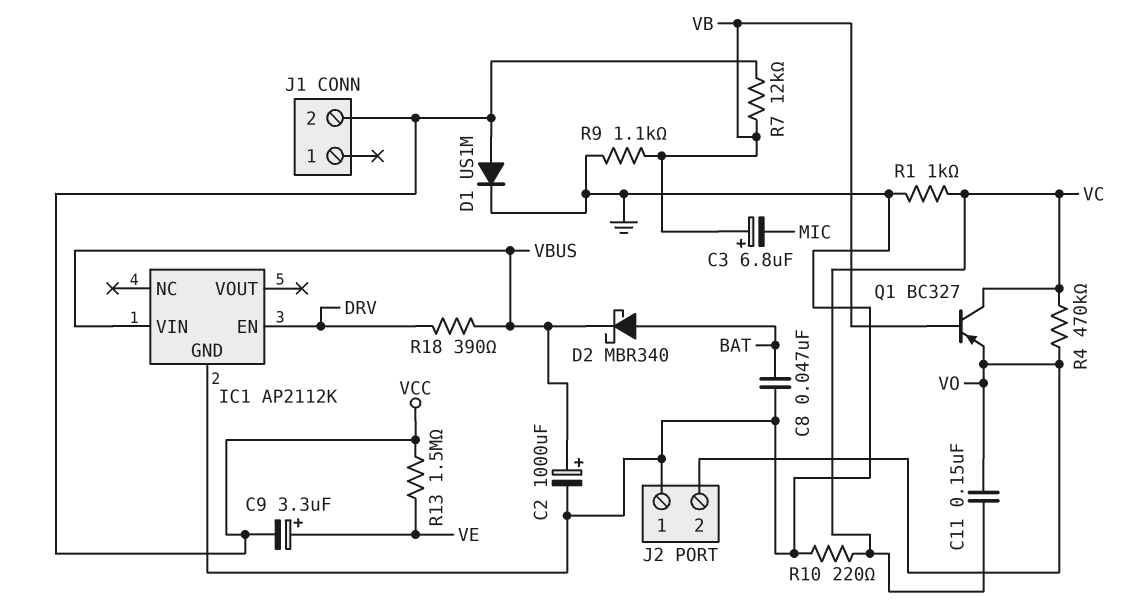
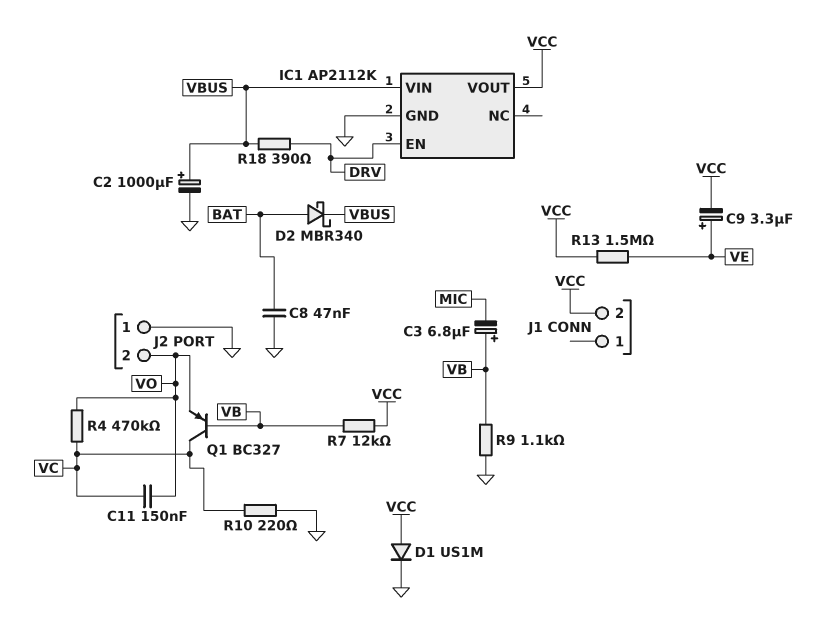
IC1 pin VOUT: none -> VCC
R1: 1k (GND, VC) -> none

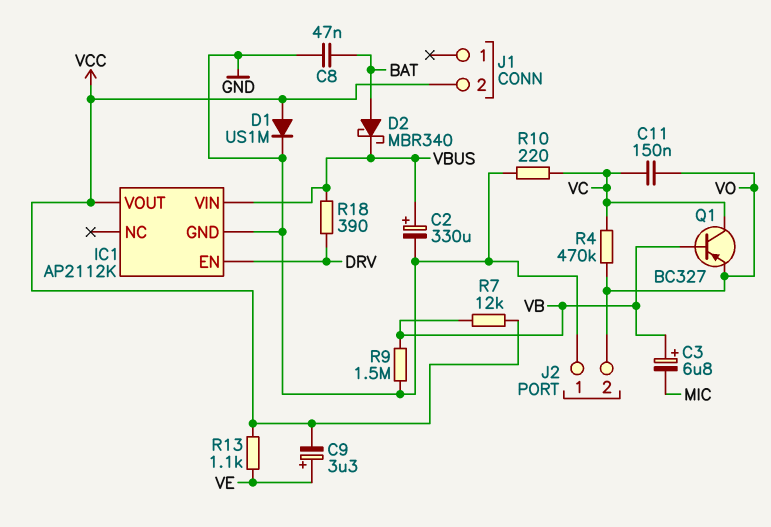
C2: 1000uF (plus VBUS, minus GND) -> 330uF (plus VBUS, minus GND)
R9: 1.1k (GND, VB) -> 1.5M (GND, VB)
R13: 1.5M (VCC, VE) -> 1.1k (VCC, VE)

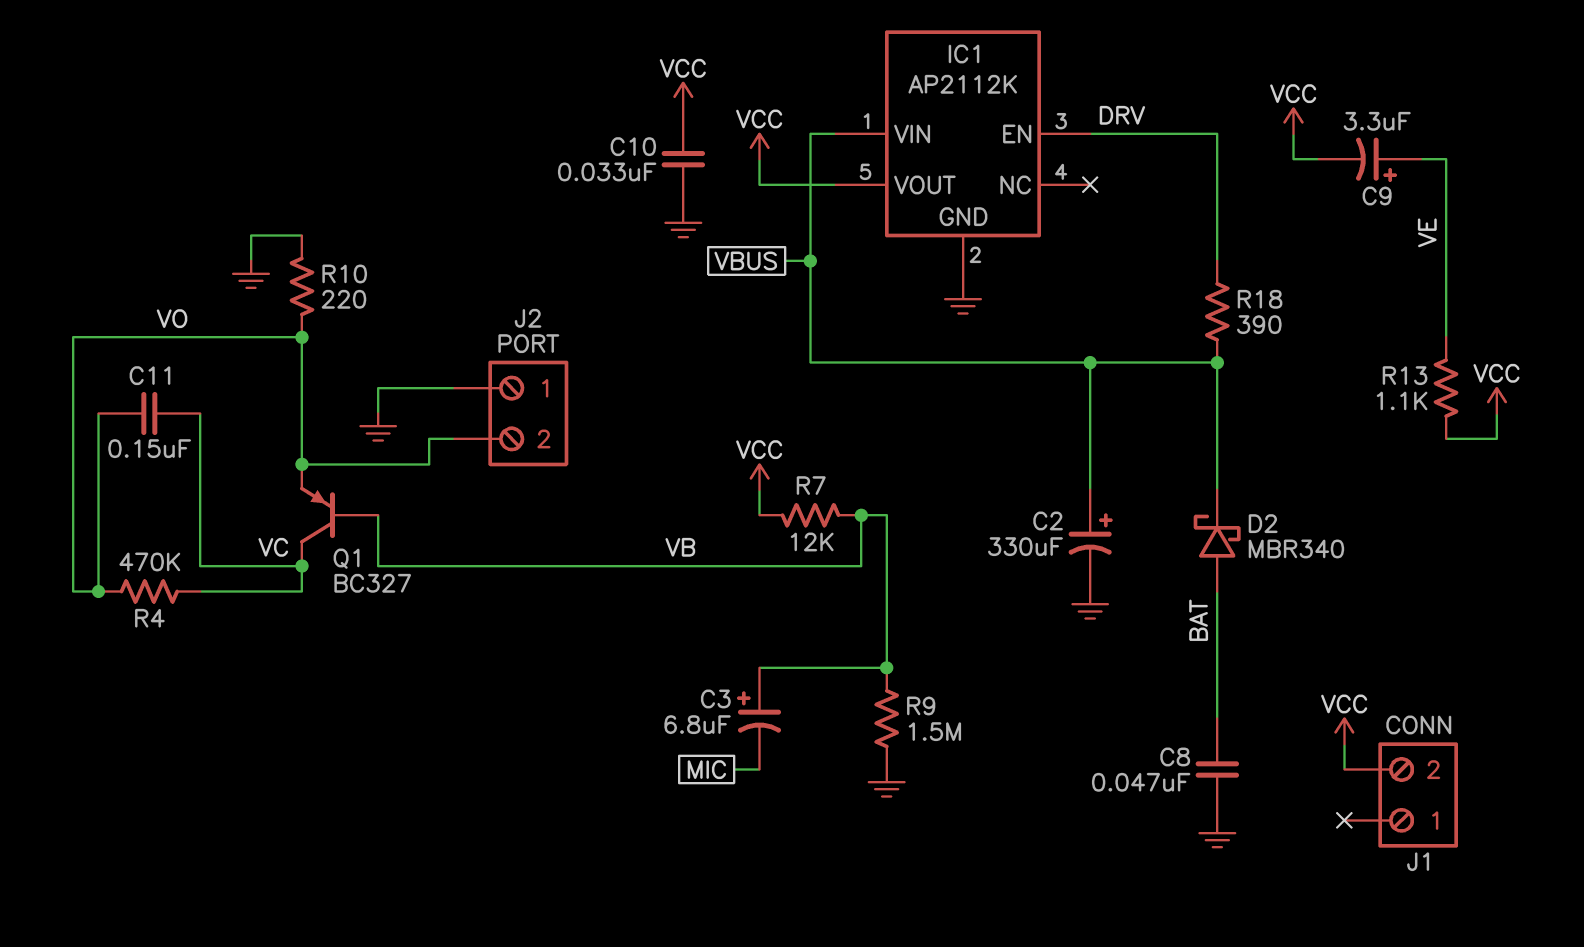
C10: none -> 33nF (GND, VCC)
D1: diode US1M (A VCC, K GND) -> none
R10: 220 (GND, VC) -> 220 (GND, VO)

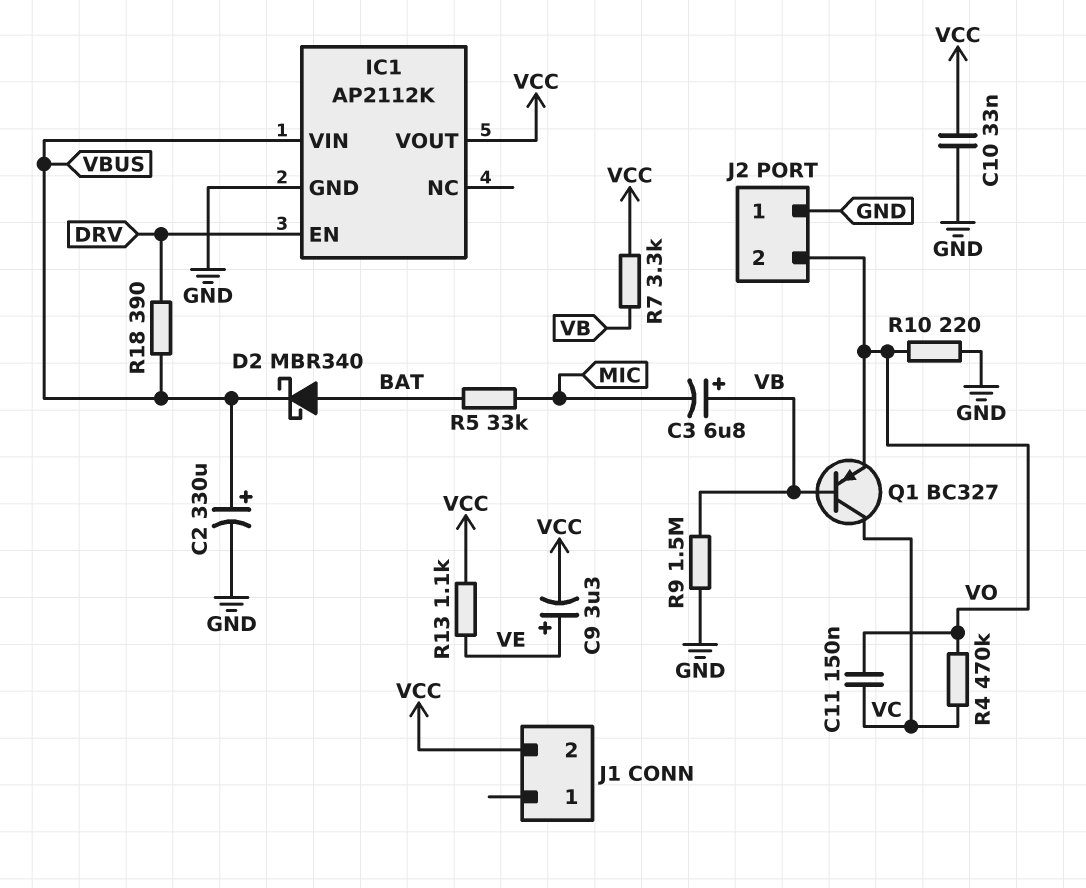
C8: 47nF (BAT, GND) -> none
R5: none -> 33k (BAT, MIC)
R7: 12k (VB, VCC) -> 3.3k (VB, VCC)

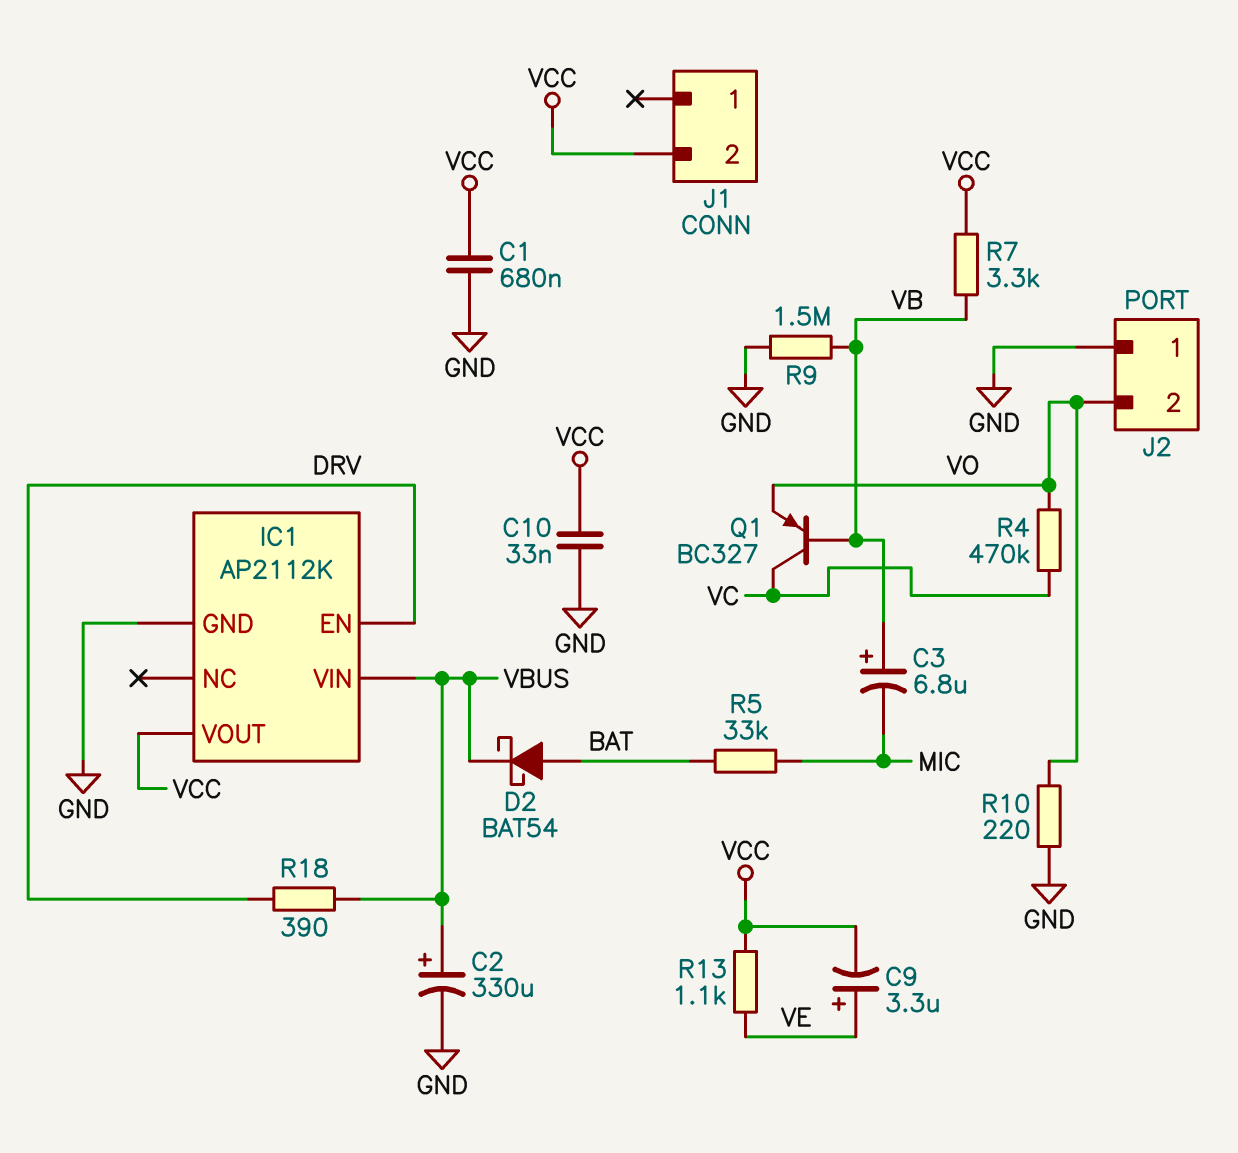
C1: none -> 680nF (GND, VCC)
C11: 150nF (VC, VO) -> none
D2: schottky MBR340 (A BAT, K VBUS) -> schottky BAT54 (A BAT, K VBUS)

